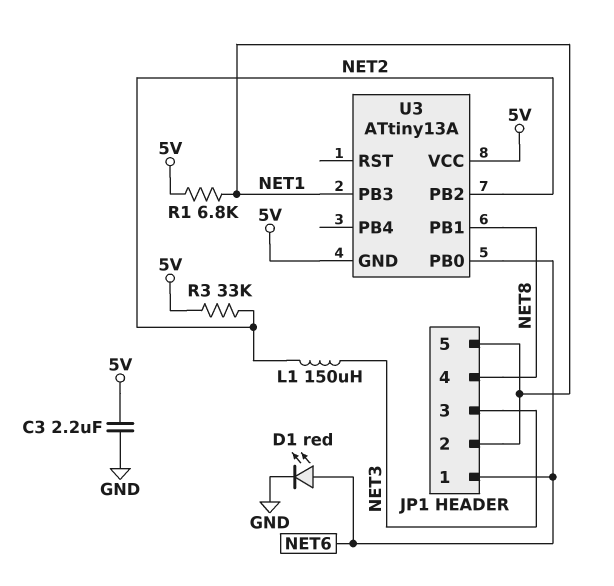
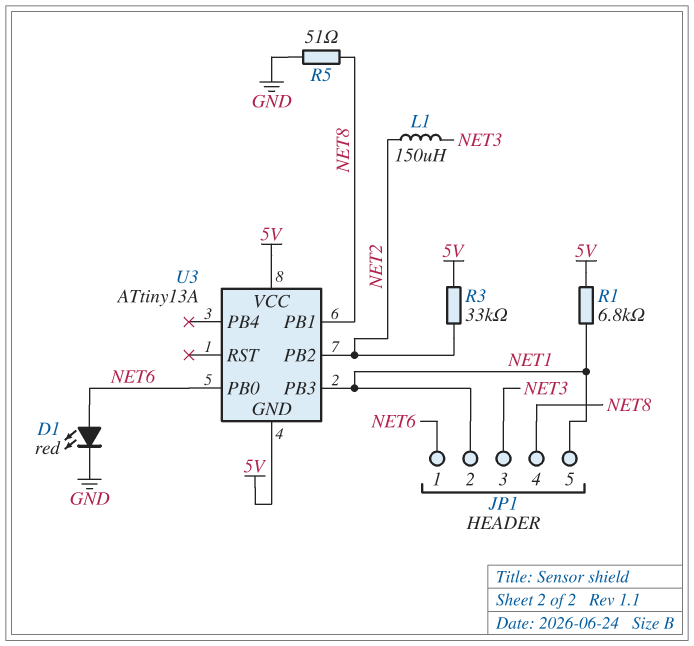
C3: 2.2uF (5V, GND) -> none
R5: none -> 51 (GND, NET8)

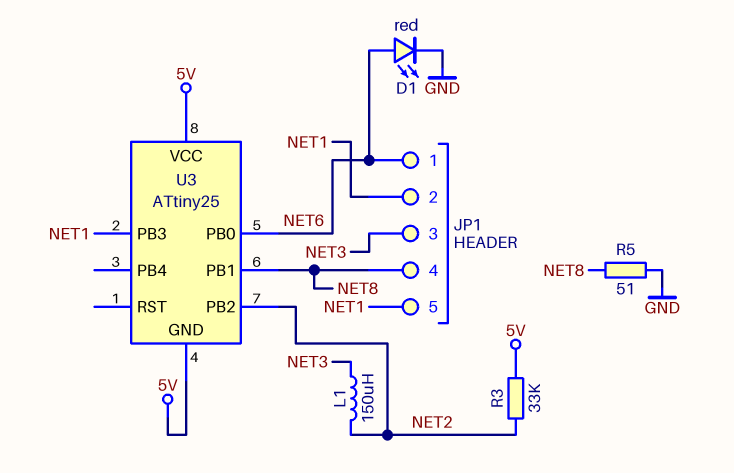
R1: 6.8k (5V, NET1) -> none
U3: ATtiny13A -> ATtiny25

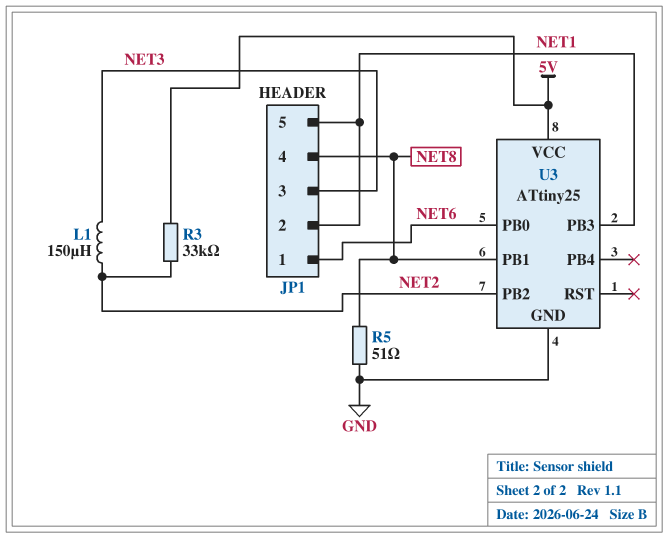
D1: LED red (A NET6, K GND) -> none
U3 pin GND: 5V -> GND

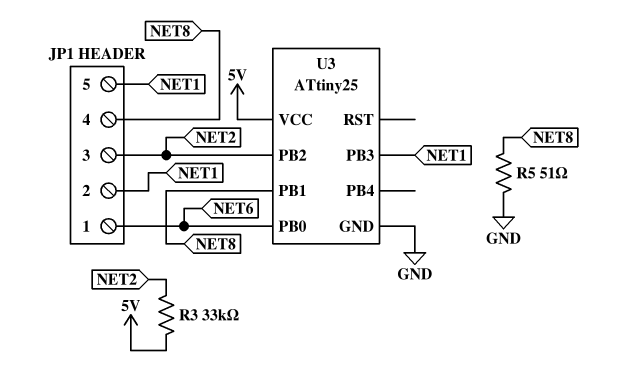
JP1 pin 3: NET3 -> NET2
L1: 150uH (NET2, NET3) -> none

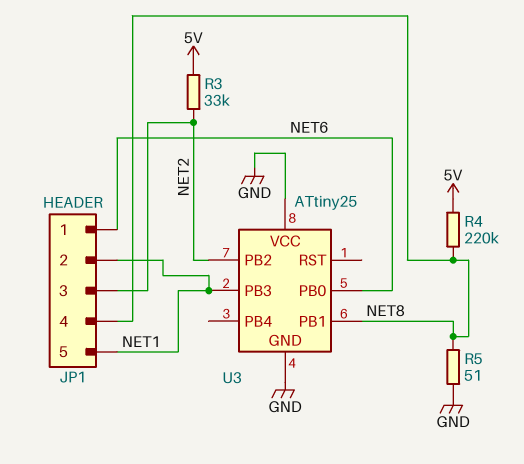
R4: none -> 220k (5V, NET8)
U3 pin VCC: 5V -> GND

